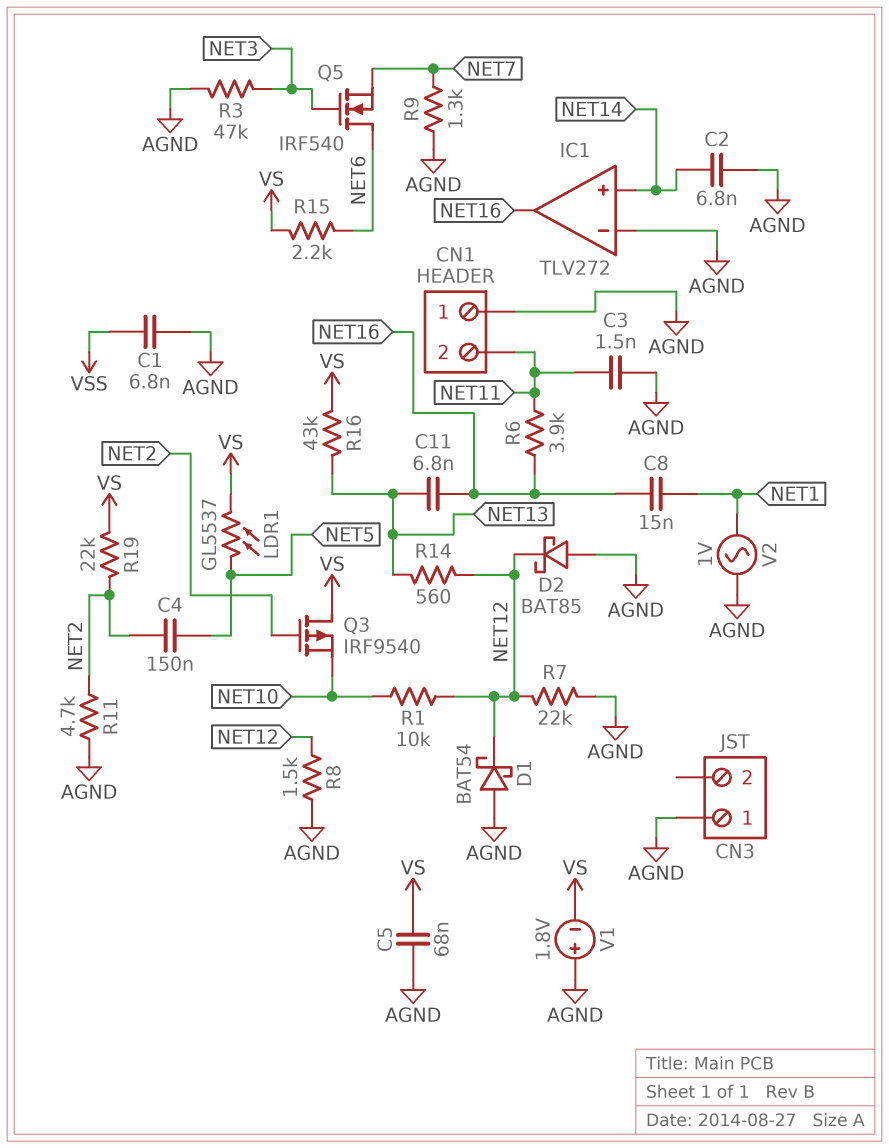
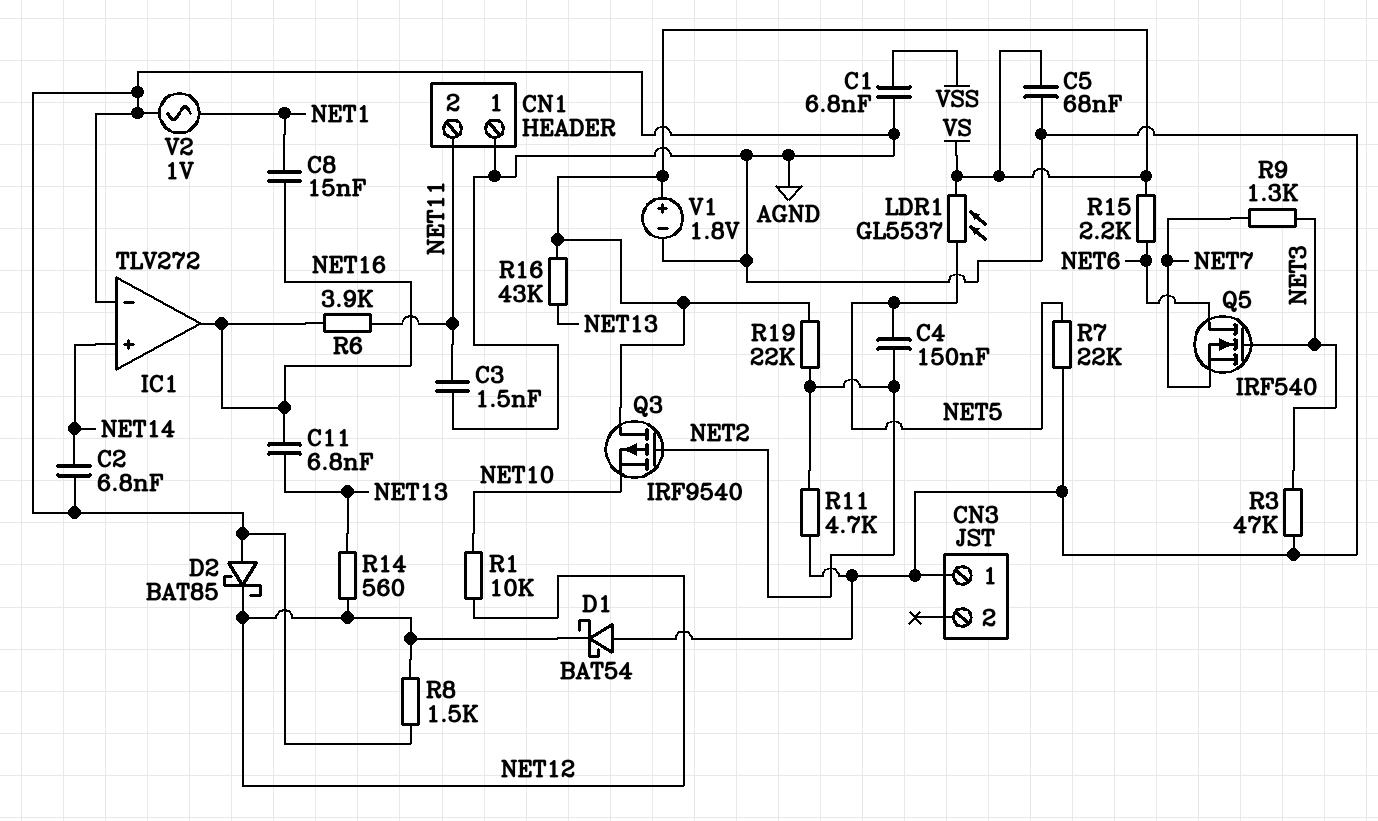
R7: 22k (AGND, NET12) -> 22k (AGND, NET5)
R9: 1.3k (AGND, NET7) -> 1.3k (NET3, NET7)
V1: 1.8V (plus AGND, minus VS) -> 1.8V (plus VS, minus AGND)

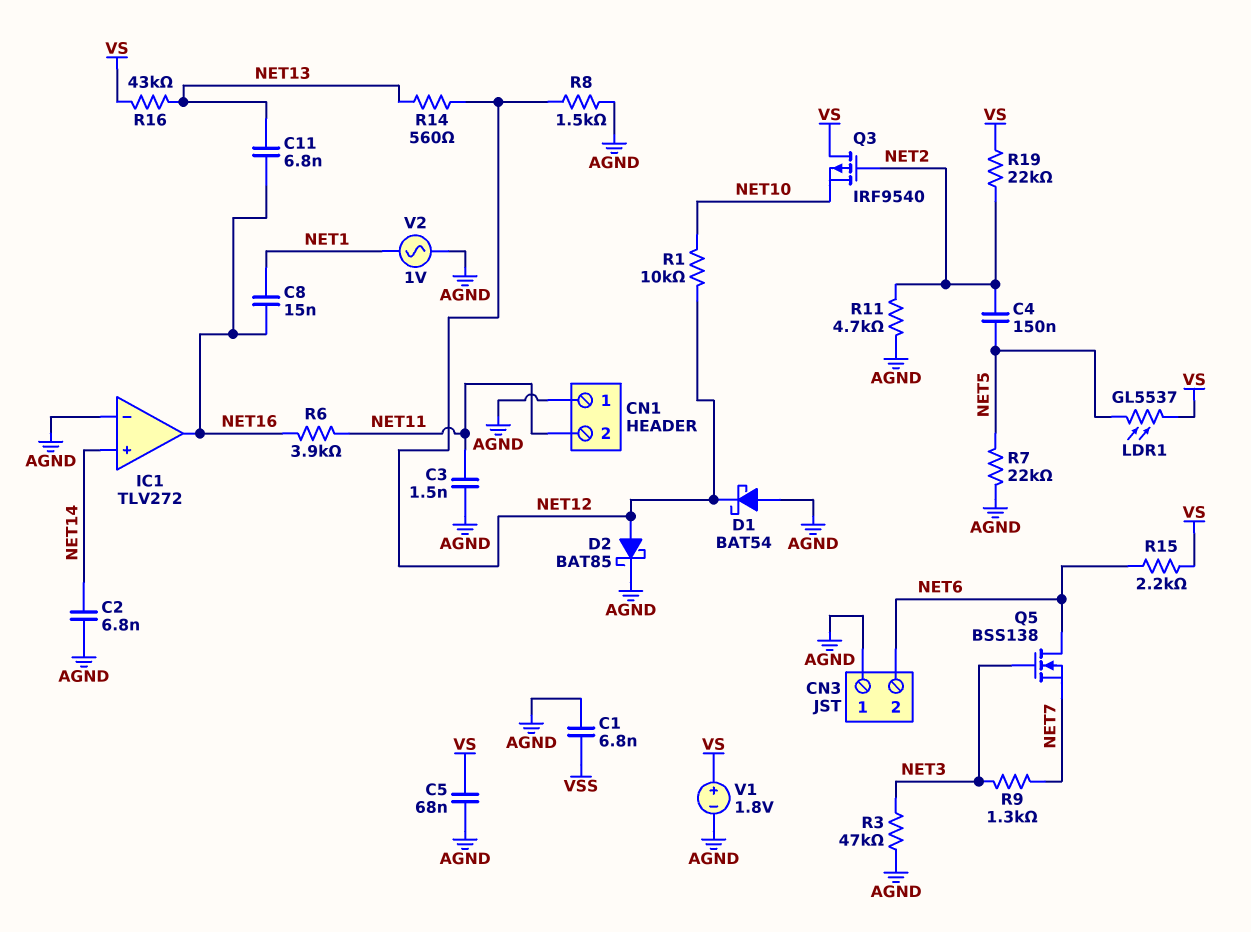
CN3 pin 2: none -> NET6
D2: schottky BAT85 (A AGND, K NET12) -> schottky BAT85 (A NET12, K AGND)
Q5: NMOS IRF540 (G NET3, D NET6, S NET7) -> NMOS BSS138 (G NET3, D NET6, S NET7)

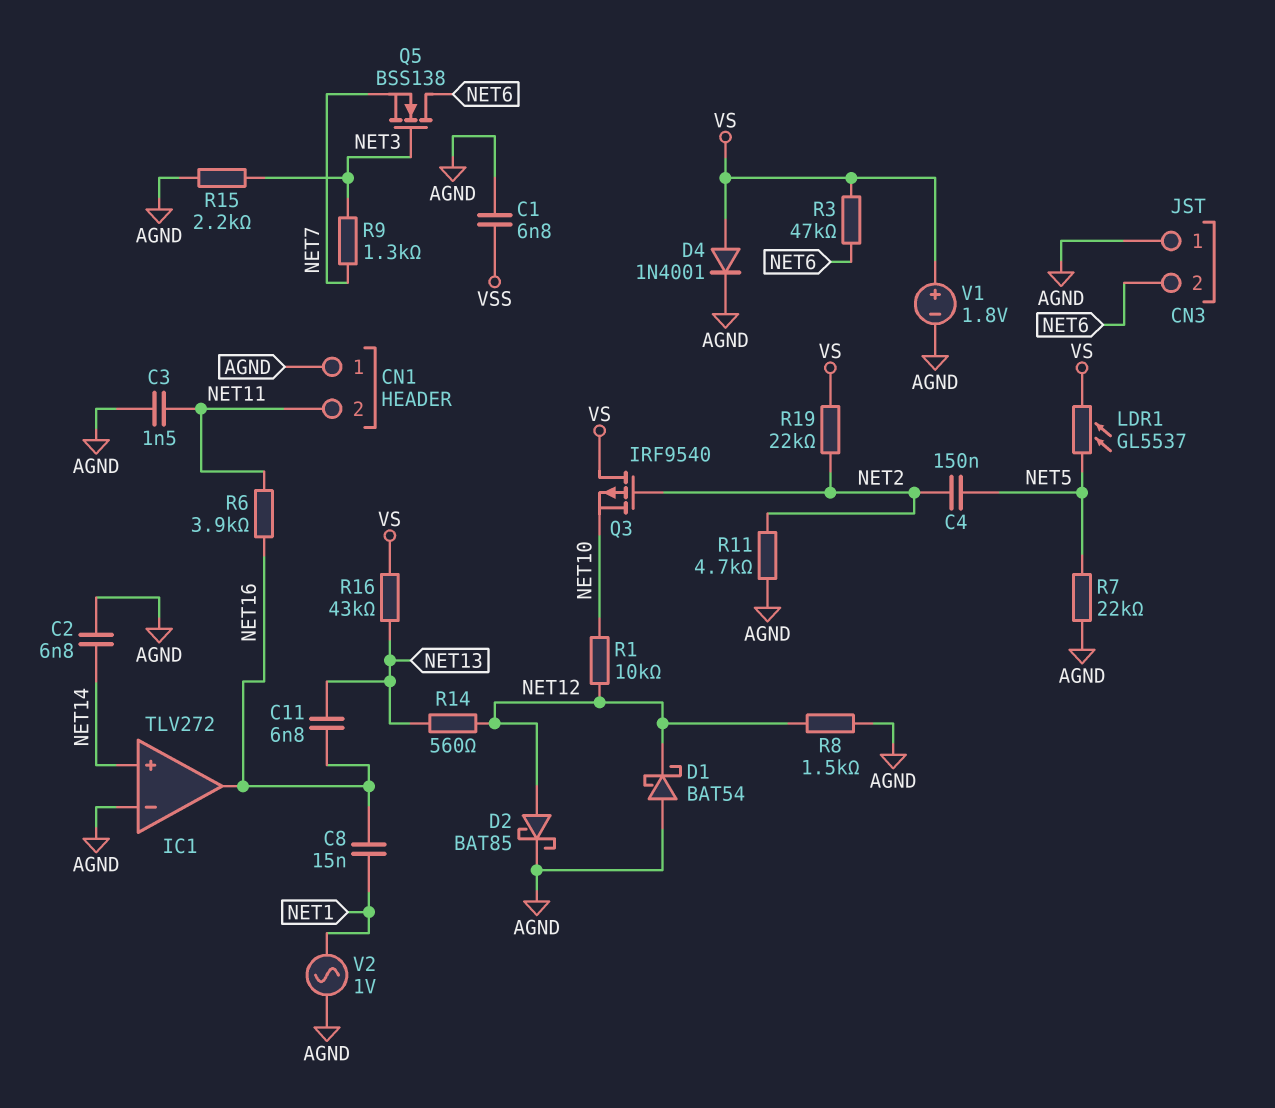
C5: 68nF (AGND, VS) -> none
D4: none -> diode 1N4001 (A VS, K AGND)
R3: 47k (AGND, NET3) -> 47k (NET6, VS)
R15: 2.2k (NET6, VS) -> 2.2k (AGND, NET3)

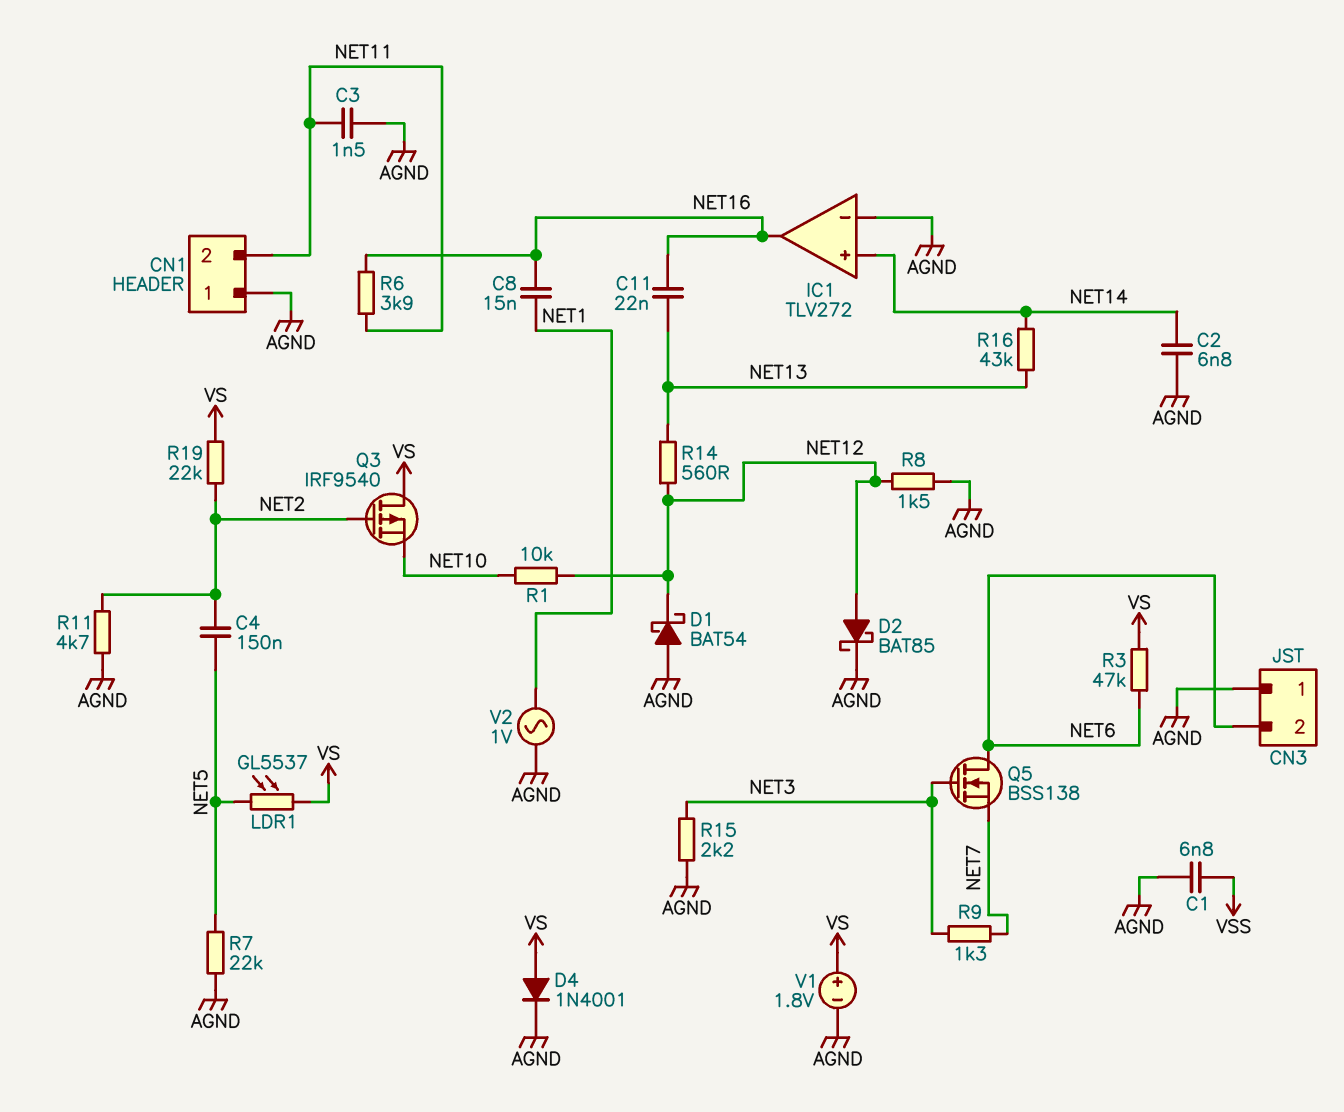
C11: 6.8nF (NET13, NET16) -> 22nF (NET13, NET16)
R16: 43k (NET13, VS) -> 43k (NET13, NET14)

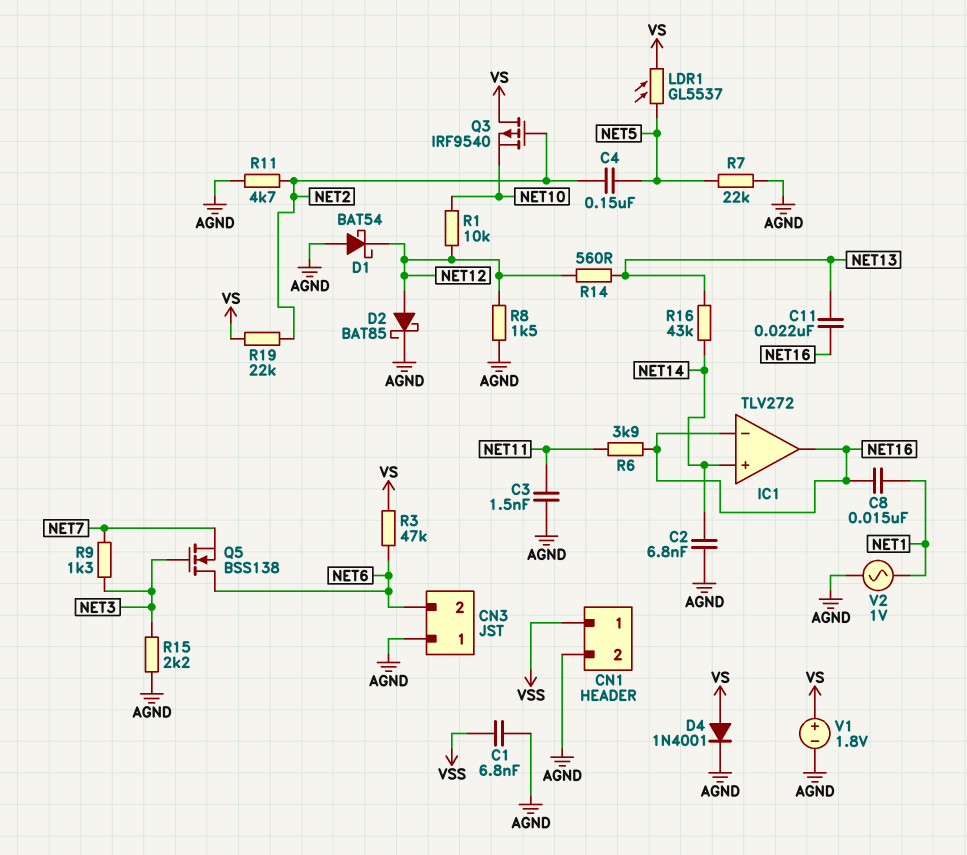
CN1 pin 1: AGND -> VSS
CN1 pin 2: NET11 -> AGND
IC1 pin in-: AGND -> NET16

